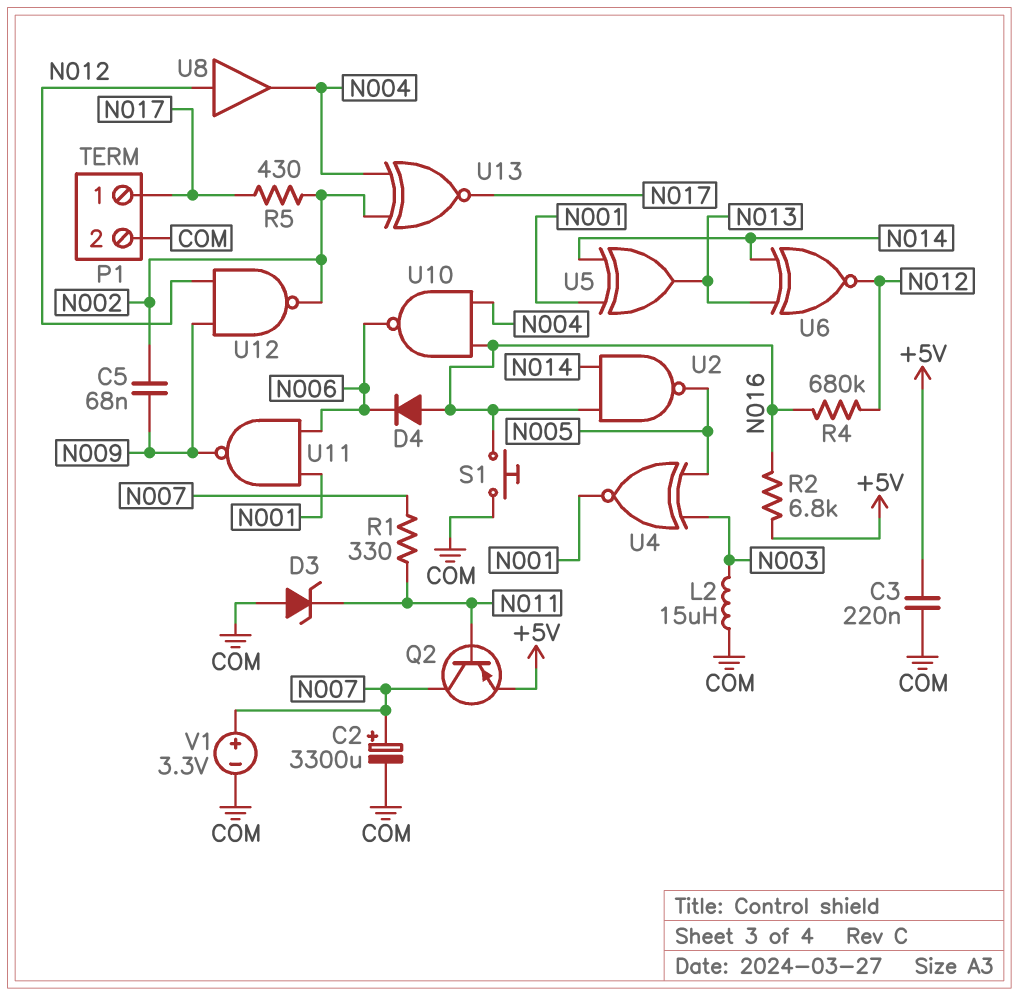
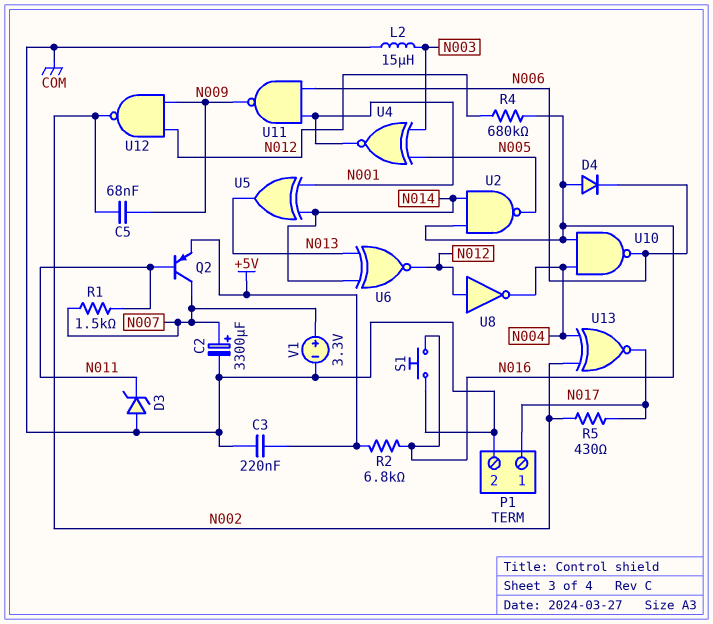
R1: 330 (N007, N011) -> 1.5k (N007, N011)
U8: buffer (in N012, out N004) -> NOT (in N012, out N004)

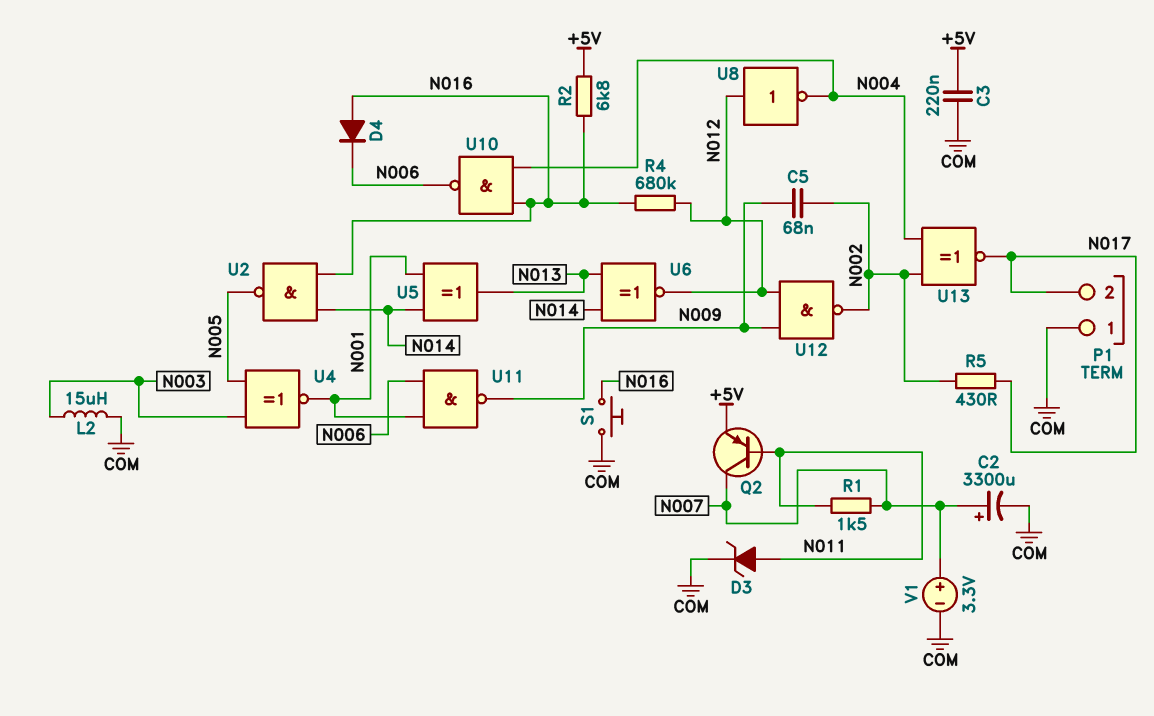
D3: zener (A COM, K N011) -> zener (A N011, K COM)
P1 pin 1: N017 -> COM
P1 pin 2: COM -> N017

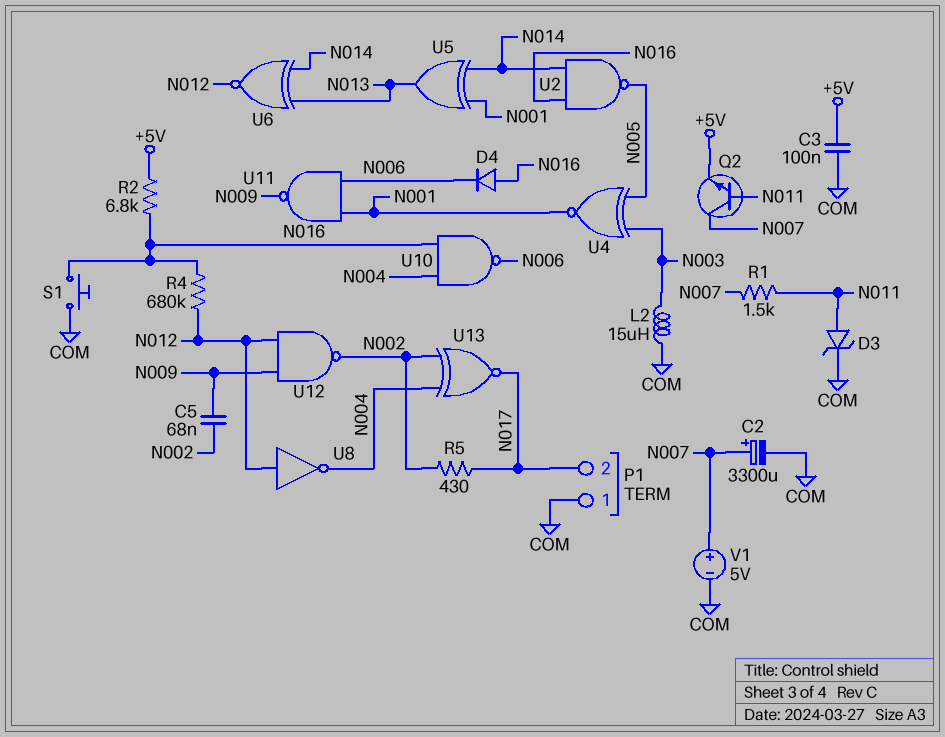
C3: 220nF (+5V, COM) -> 100nF (+5V, COM)
Q2: PNP (B N011, C N007, E +5V) -> NPN (B N011, C N007, E +5V)
V1: 3.3V (plus N007, minus COM) -> 5V (plus N007, minus COM)

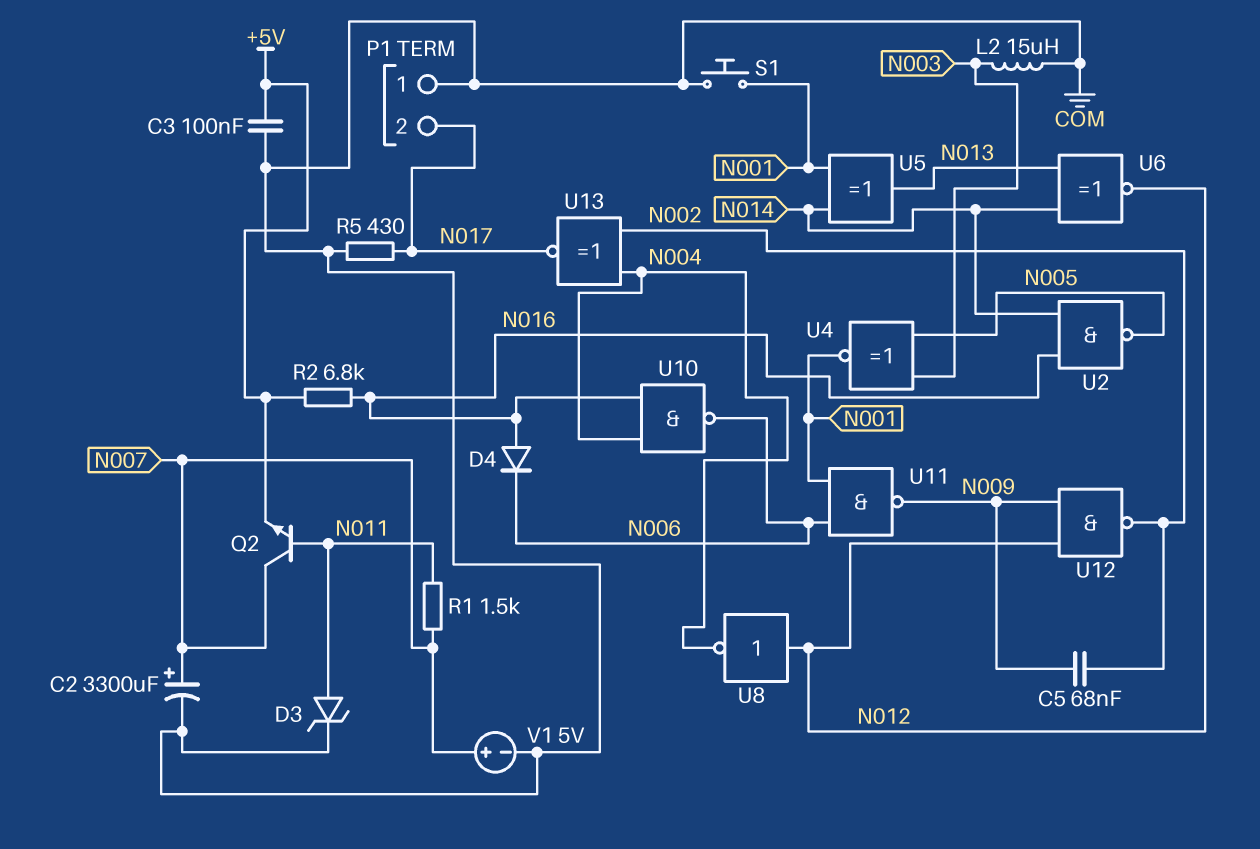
R4: 680k (N012, N016) -> none
R5: 430 (N002, N017) -> 430 (COM, N017)
S1: button (COM, N016) -> button (COM, N001)

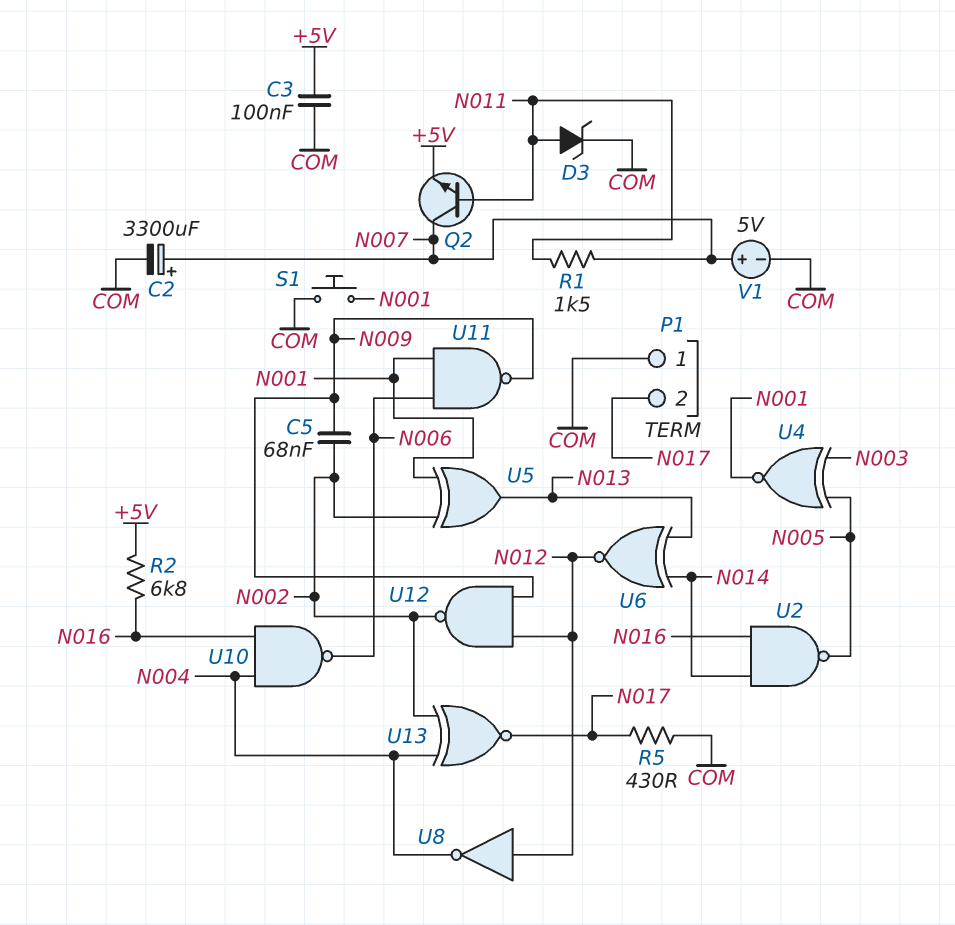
D4: diode (A N016, K N006) -> none
L2: 15uH (COM, N003) -> none
U5: XOR (in N001, in N014, out N013) -> XOR (in N001, in N002, out N013)

